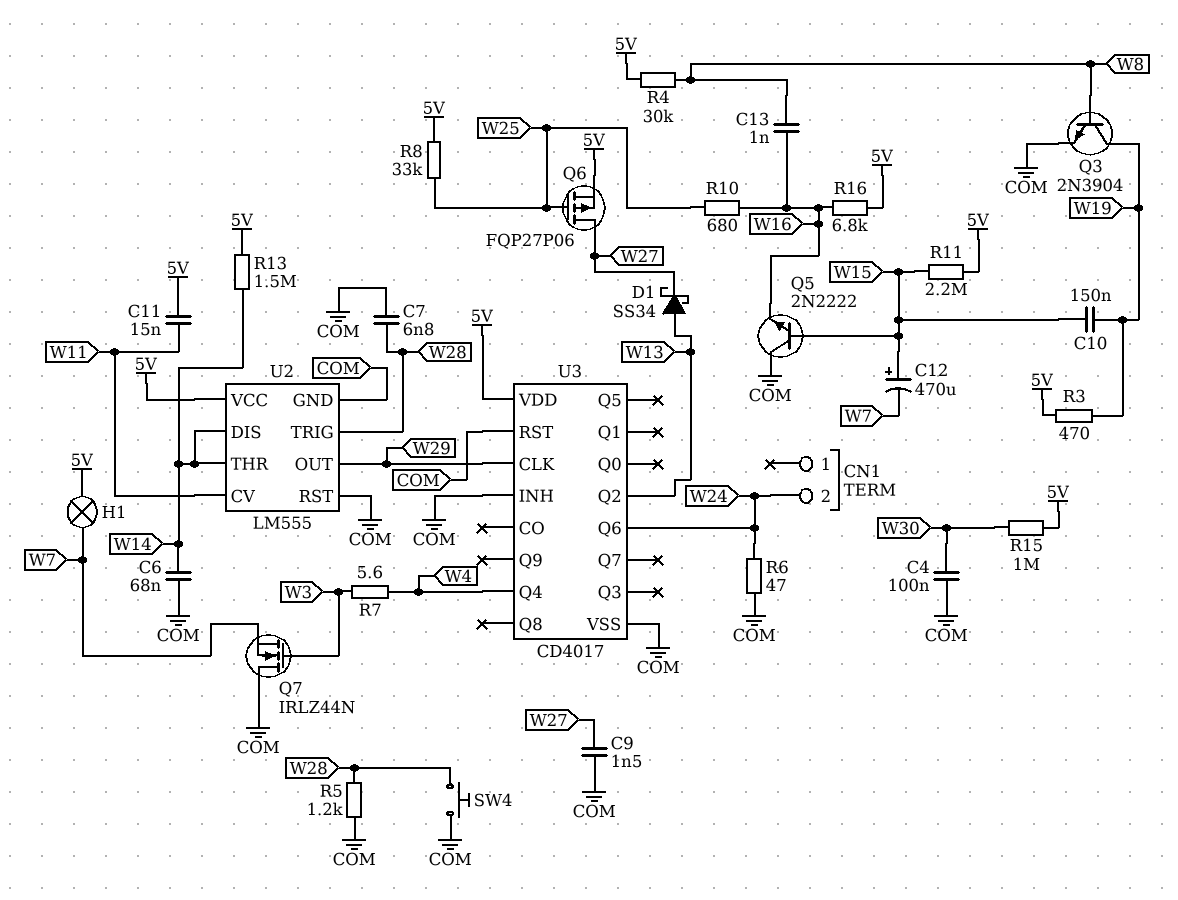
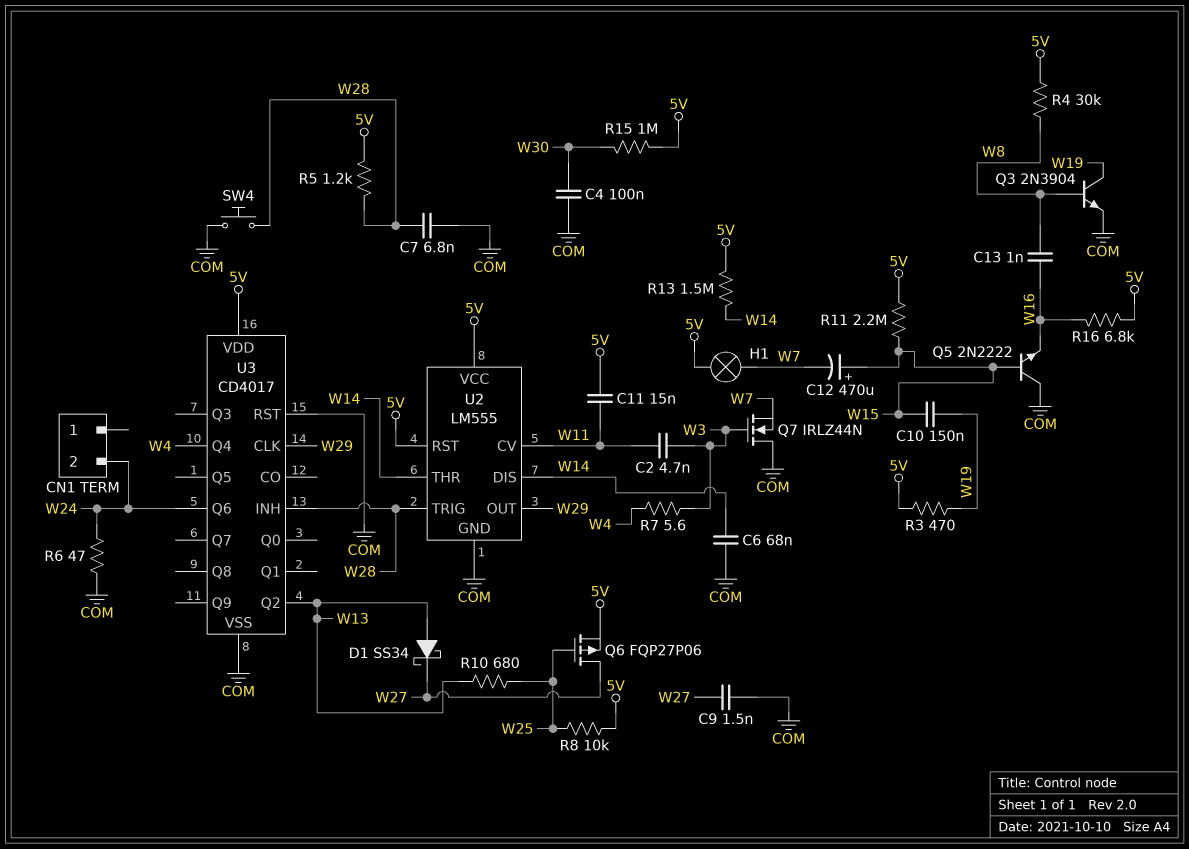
C2: none -> 4.7nF (W3, W11)
R5: 1.2k (COM, W28) -> 1.2k (5V, W28)
R8: 33k (5V, W25) -> 10k (5V, W25)
R10: 680 (W16, W25) -> 680 (W13, W25)
U2 pin RST: COM -> 5V
U3 pin INH: COM -> W28

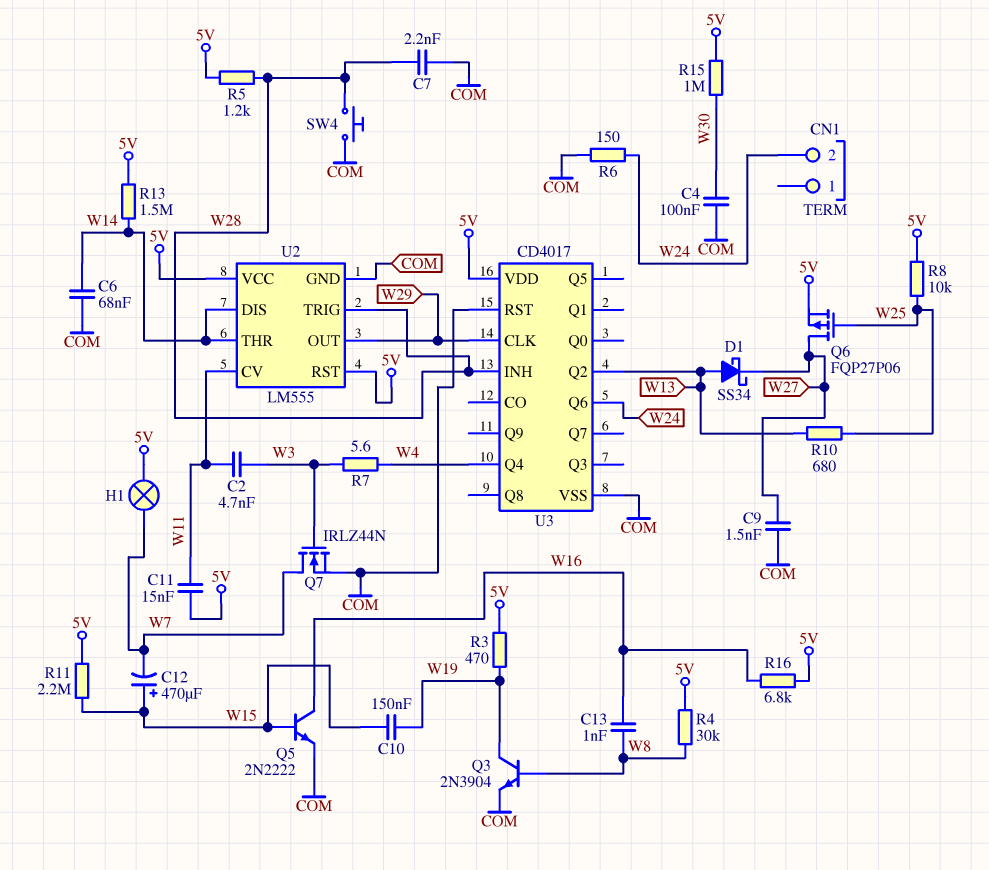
C7: 6.8nF (COM, W28) -> 2.2nF (COM, W28)
Q5: NPN 2N2222 (B W15, C COM, E W16) -> NPN 2N2222 (B W15, C W16, E COM)
Q7: NMOS IRLZ44N (G W3, D COM, S W7) -> NMOS IRLZ44N (G W3, D W7, S COM)
R6: 47 (COM, W24) -> 150 (COM, W24)

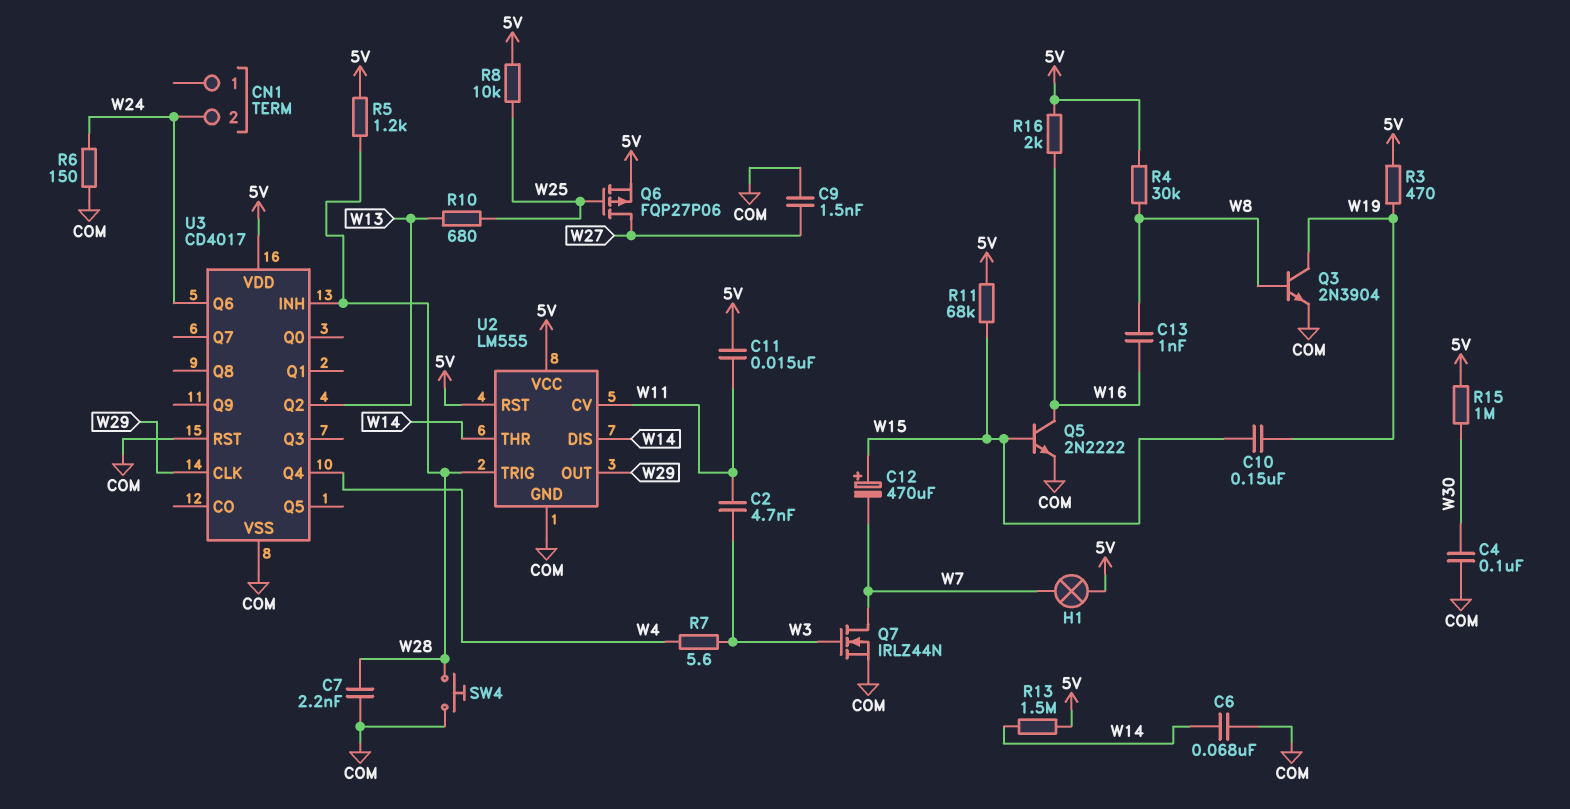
D1: schottky SS34 (A W13, K W27) -> none
R11: 2.2M (5V, W15) -> 68k (5V, W15)
R16: 6.8k (5V, W16) -> 2k (5V, W16)

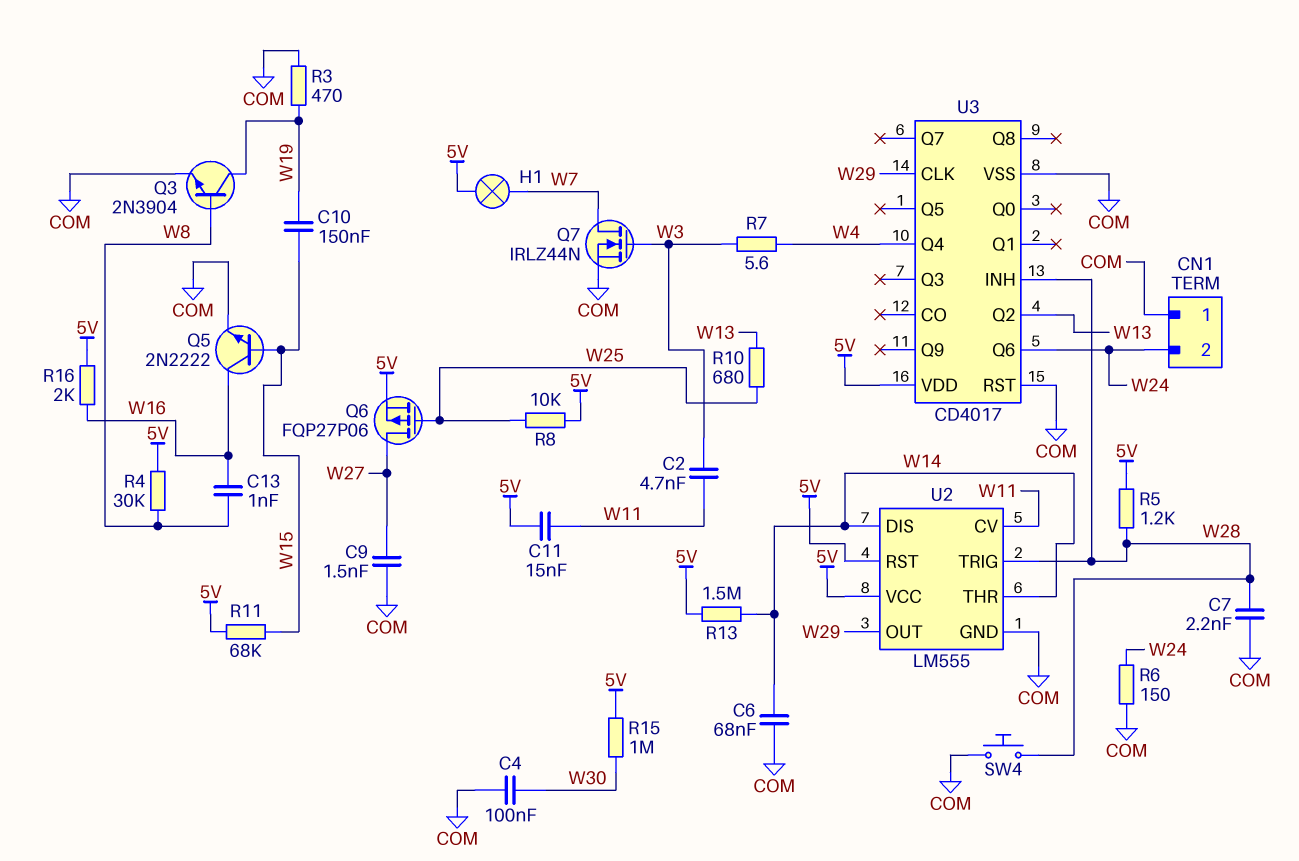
C12: 470uF (plus W15, minus W7) -> none
CN1 pin 1: none -> COM
R3: 470 (5V, W19) -> 470 (COM, W19)

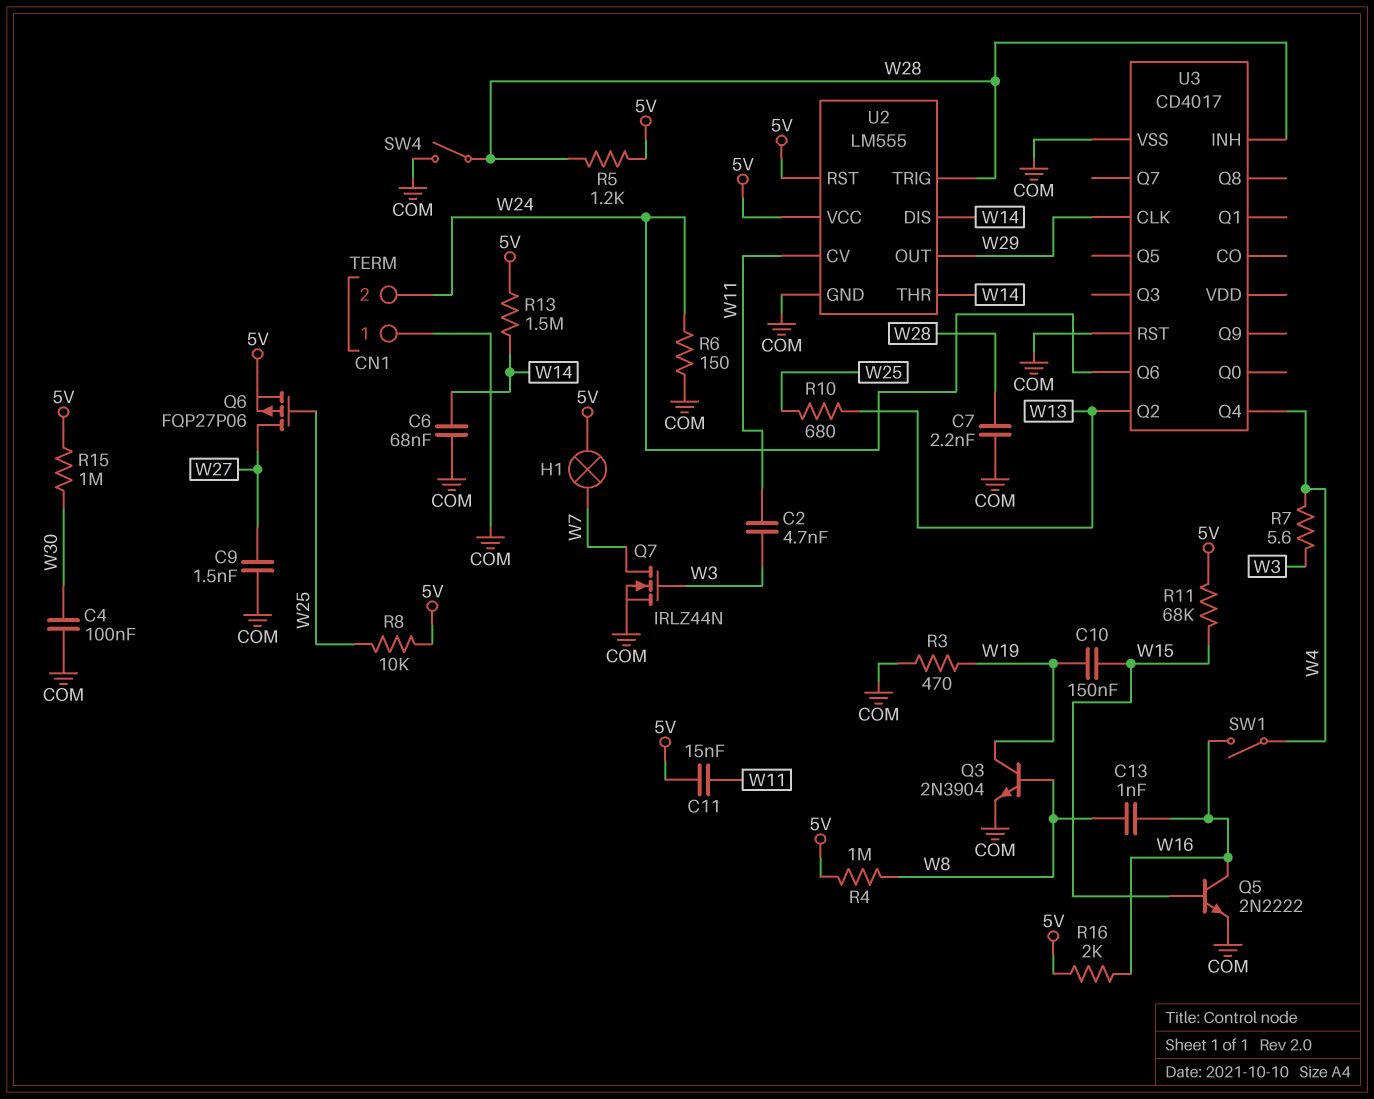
R4: 30k (5V, W8) -> 1M (5V, W8)
SW1: none -> switch (W4, W16)
SW4: button (COM, W28) -> switch (COM, W28)
U3 pin VDD: 5V -> none

